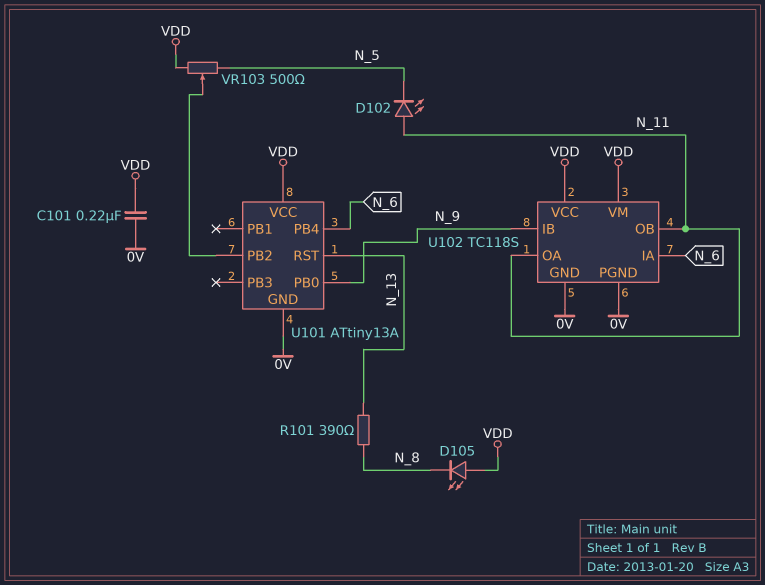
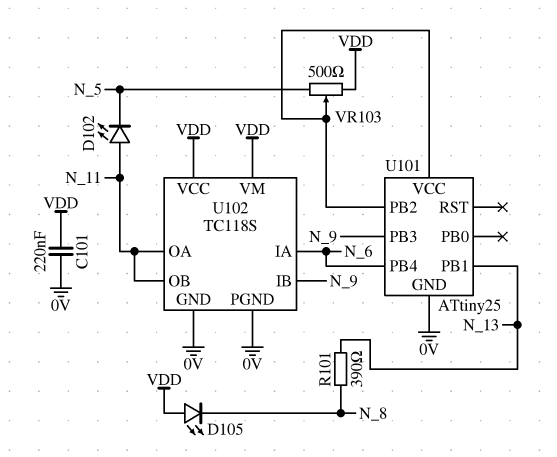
U101: ATtiny13A -> ATtiny25
U101 pin PB0: N_9 -> none
U101 pin PB1: none -> N_13
U101 pin PB3: none -> N_9
U101 pin RST: N_13 -> none
U101 pin VCC: VDD -> U101/PB2

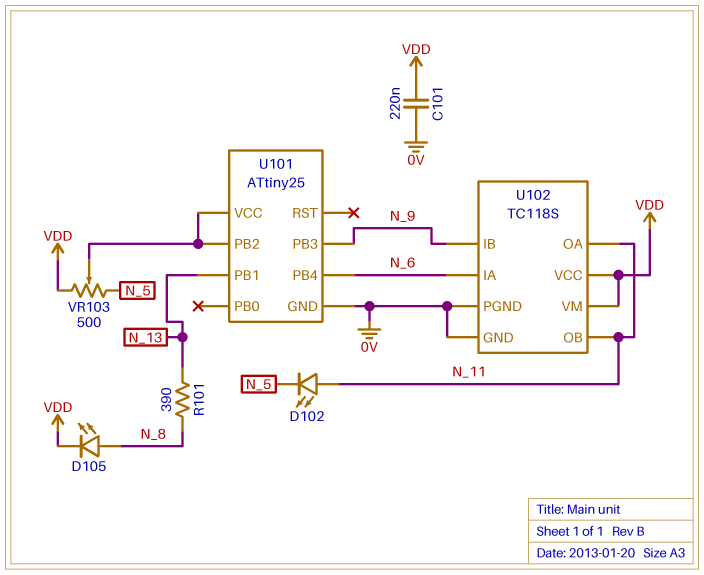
D105: LED (A VDD, K N_8) -> LED (A N_8, K VDD)

